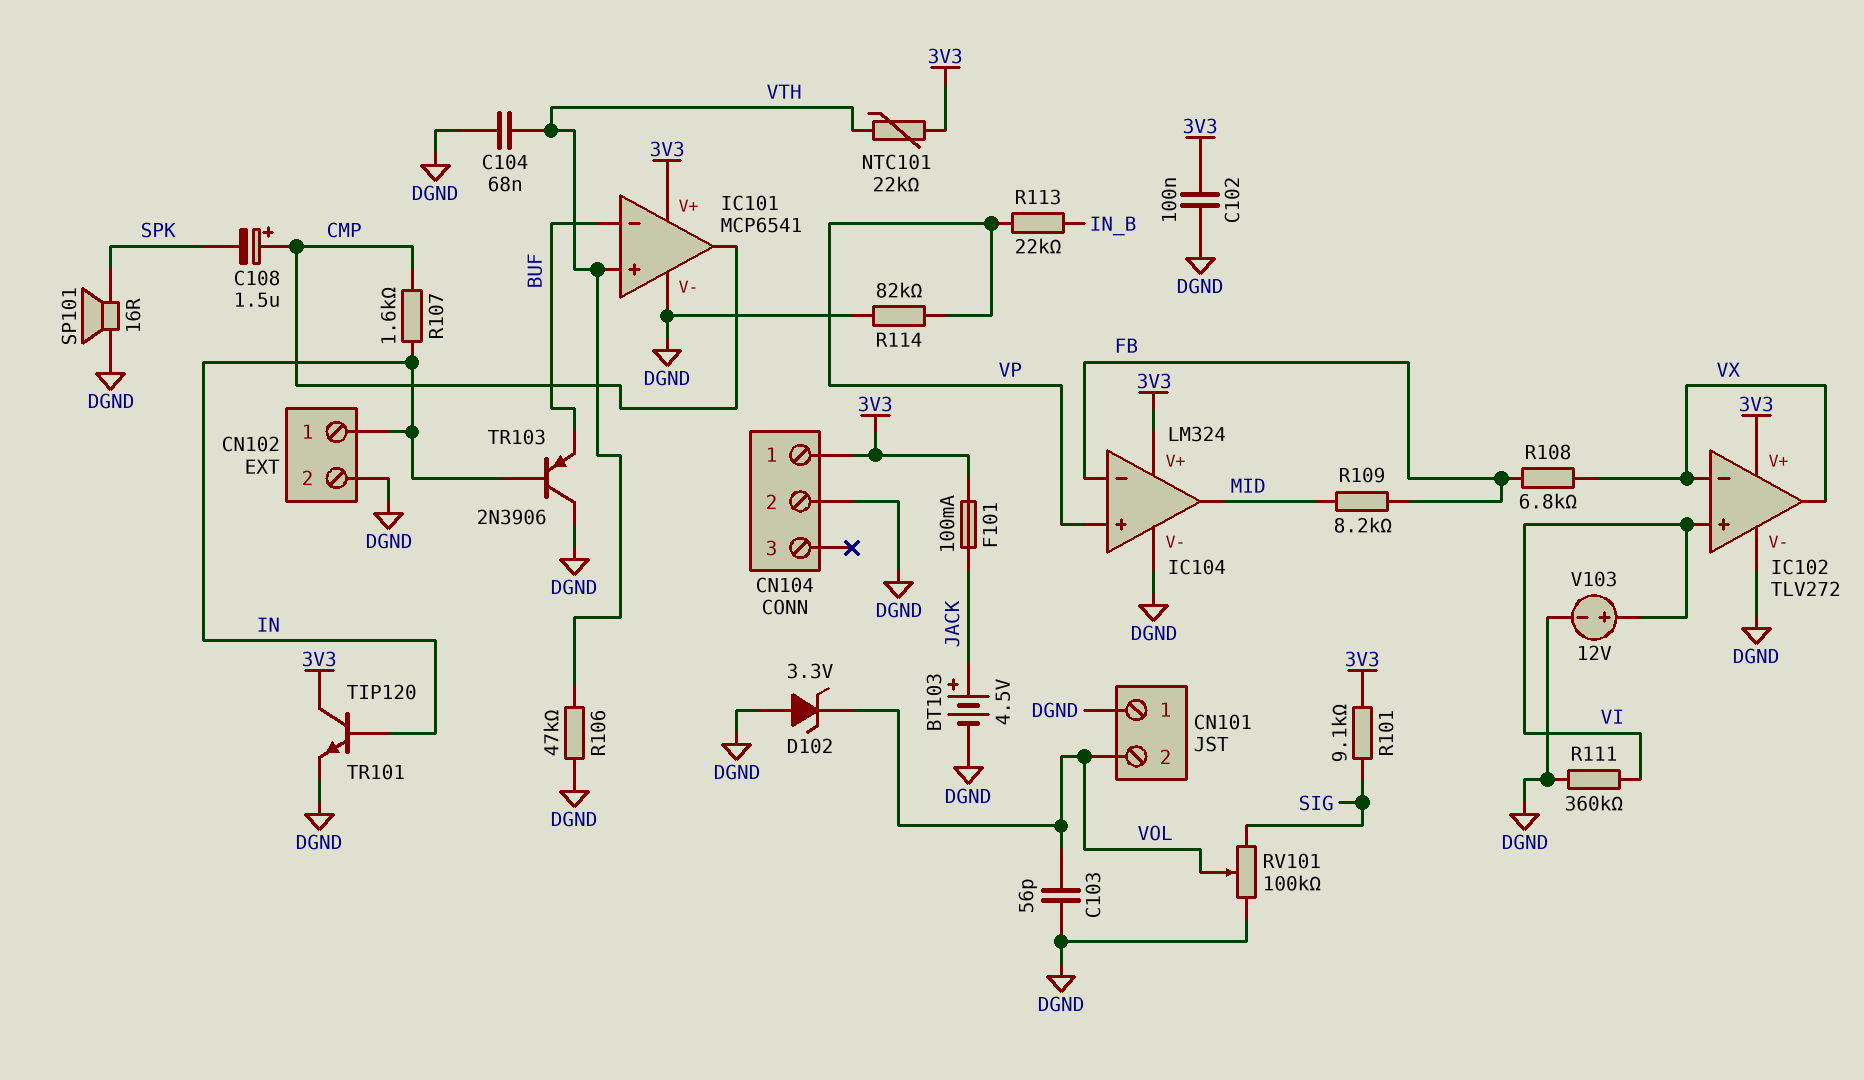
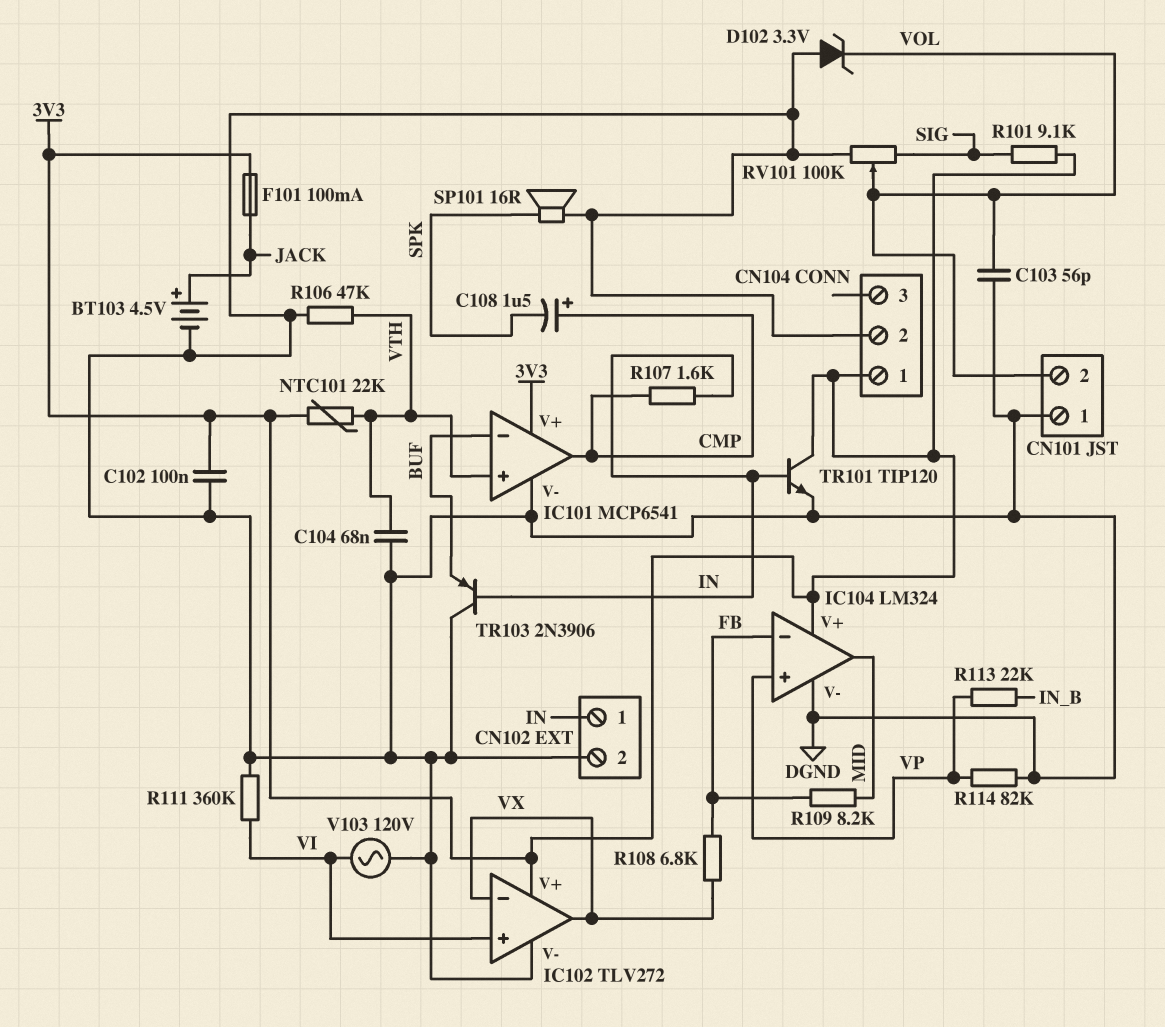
V103: 12V (plus VI, minus DGND) -> AC 120V (DGND, VI)

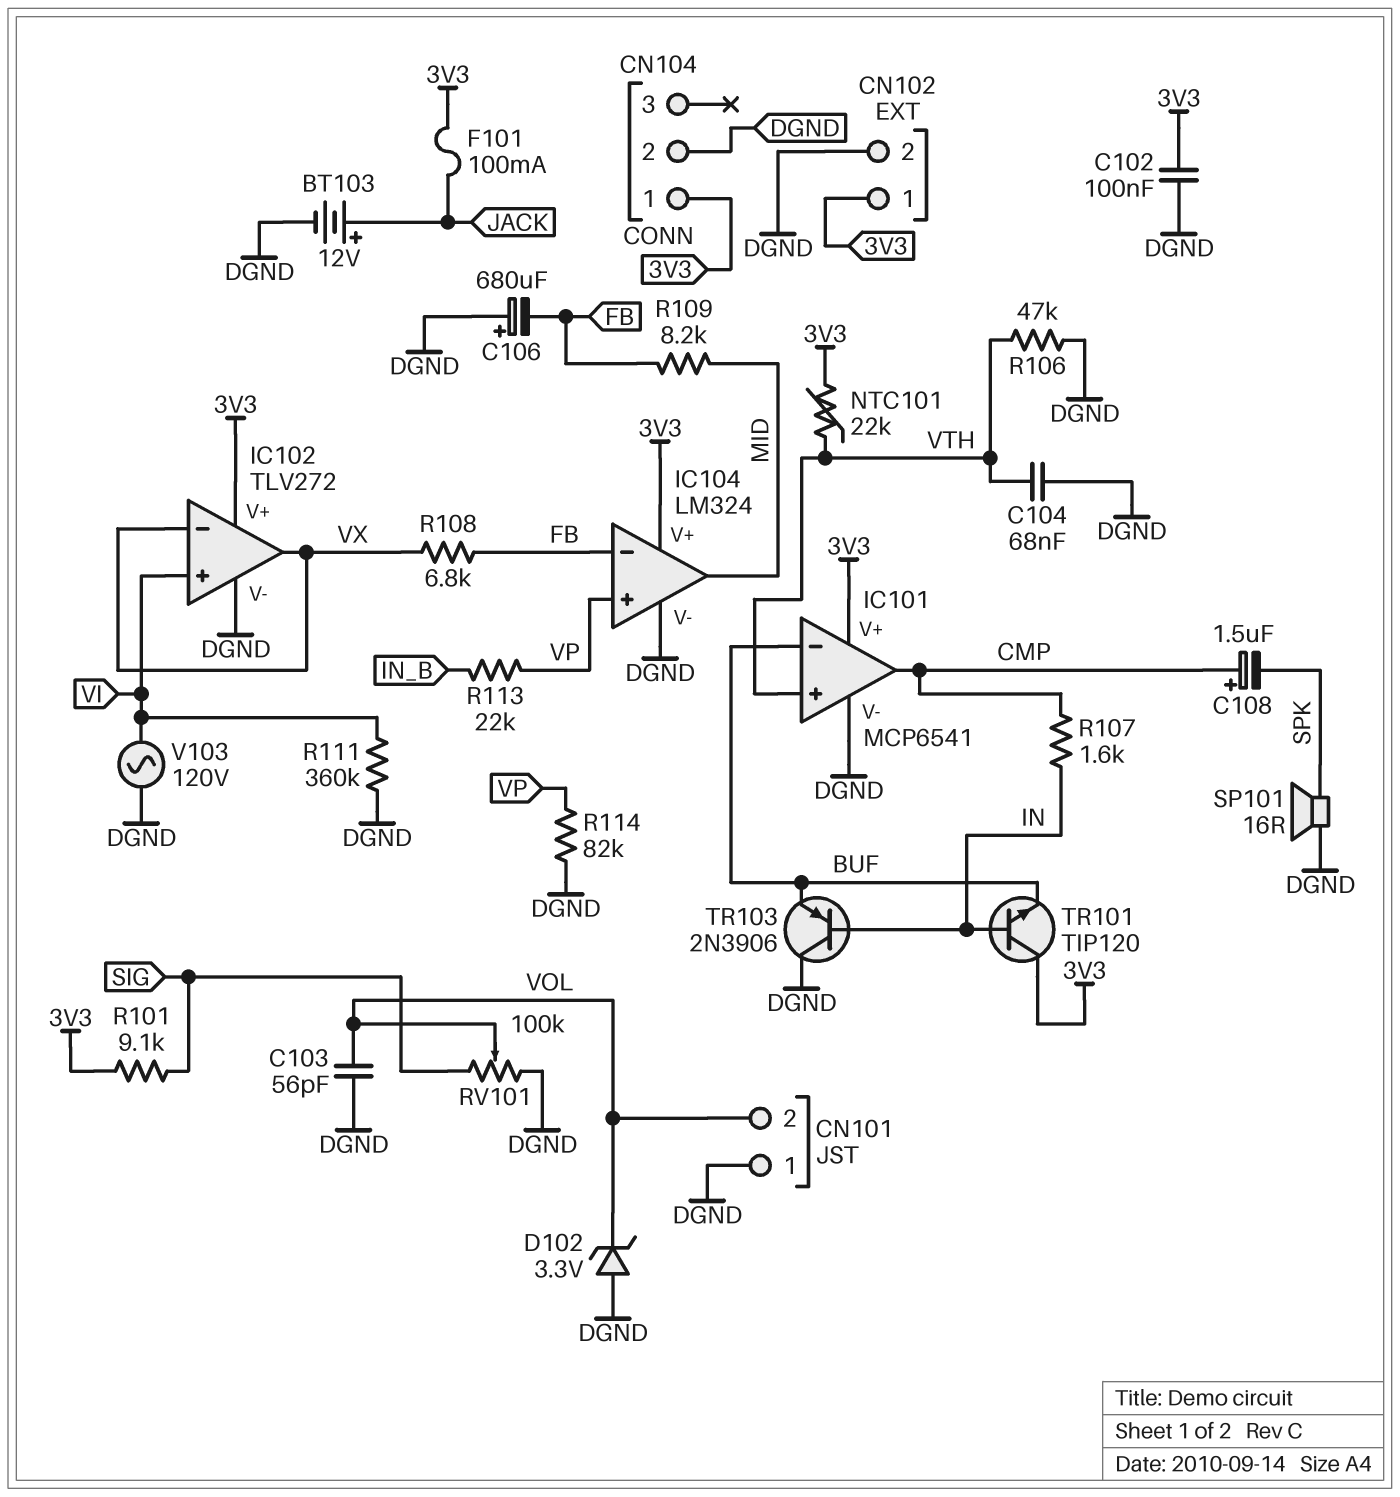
BT103: 4.5V (plus JACK, minus DGND) -> 12V (plus JACK, minus DGND)
C106: none -> 680uF (plus DGND, minus FB)
CN102 pin 1: IN -> 3V3
TR101: NPN TIP120 (B IN, C 3V3, E DGND) -> NPN TIP120 (B IN, C 3V3, E BUF)

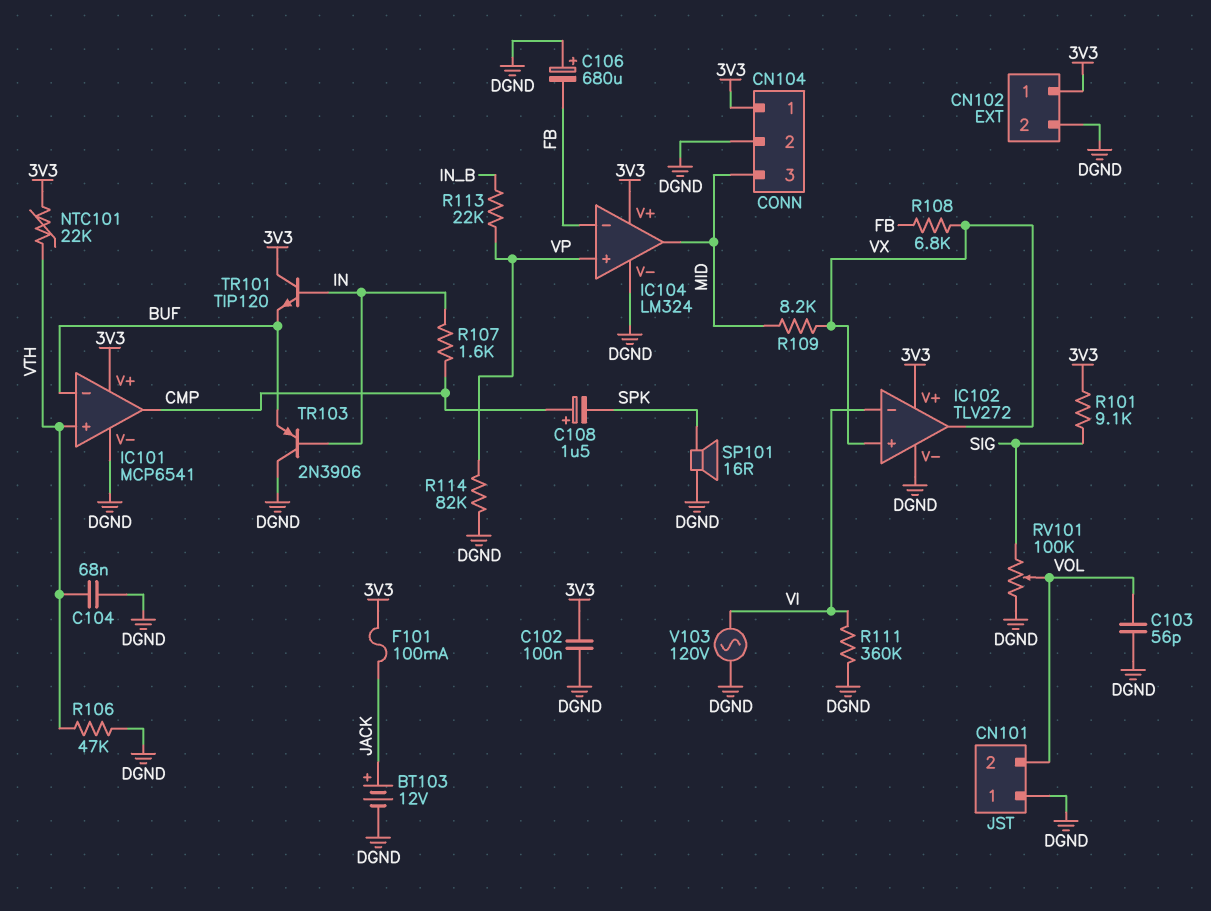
CN104 pin 3: none -> MID
D102: zener 3.3V (A DGND, K VOL) -> none
IC102 pin in+: VI -> VX
IC102 pin in-: VX -> VI
R109: 8.2k (FB, MID) -> 8.2k (MID, VX)

